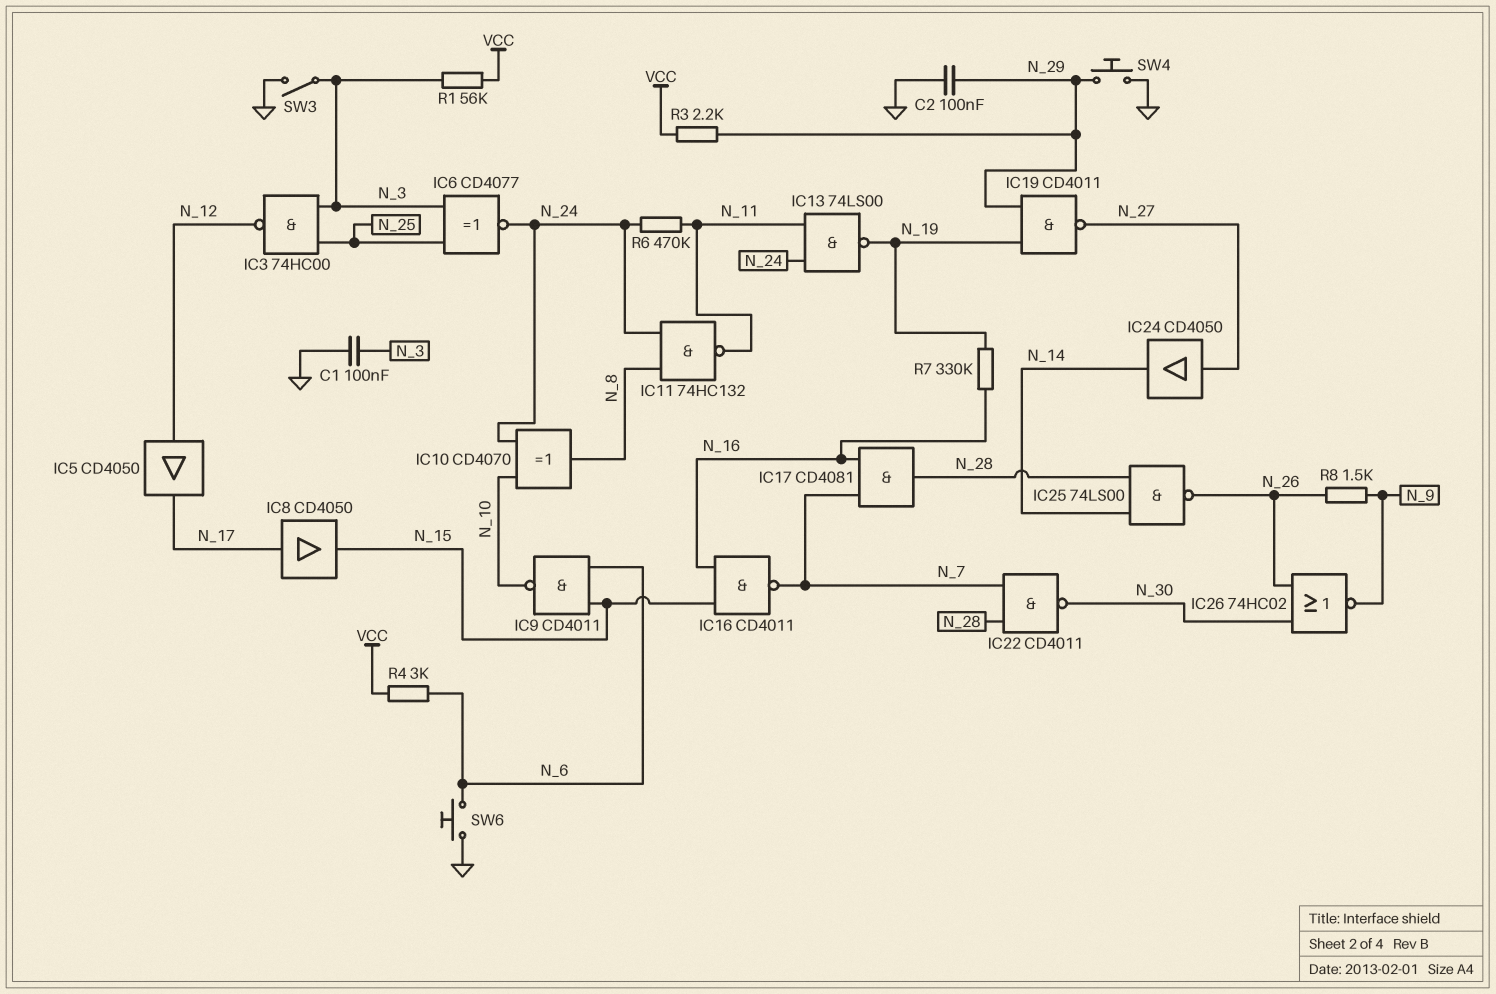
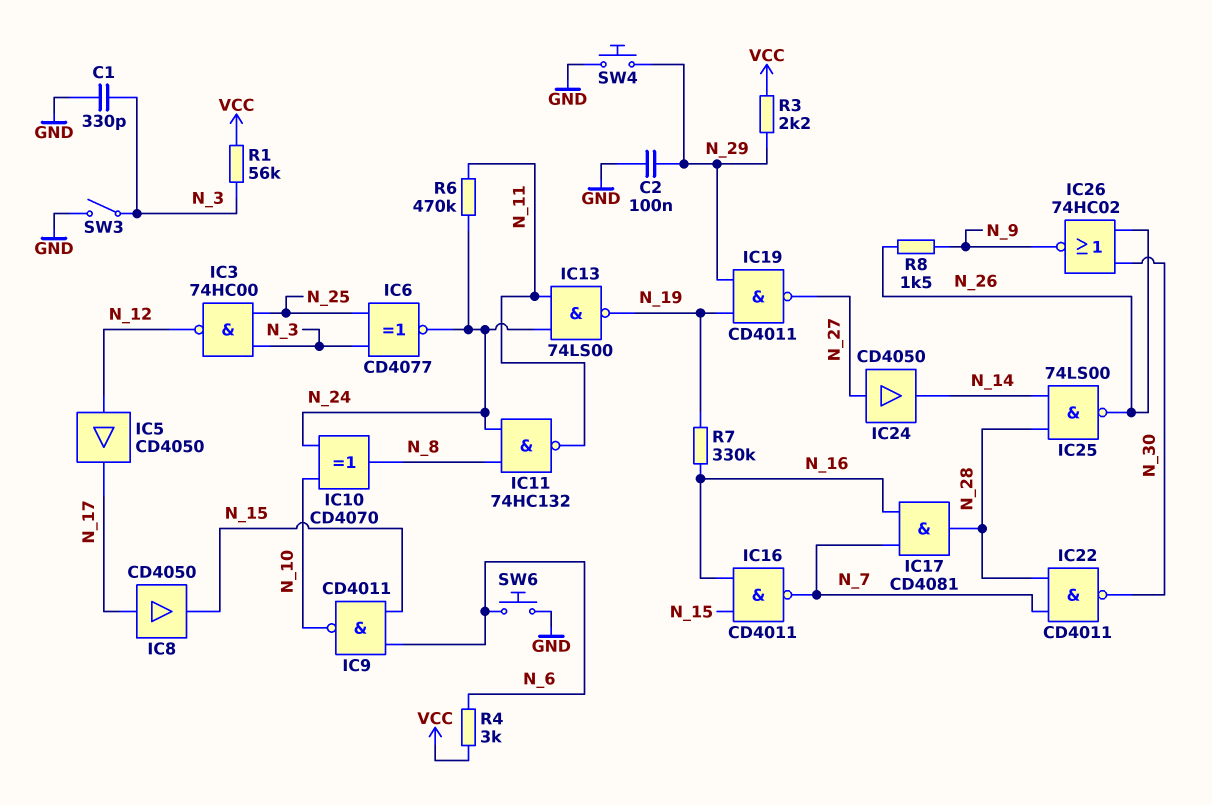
C1: 100nF (GND, N_3) -> 330pF (GND, N_3)

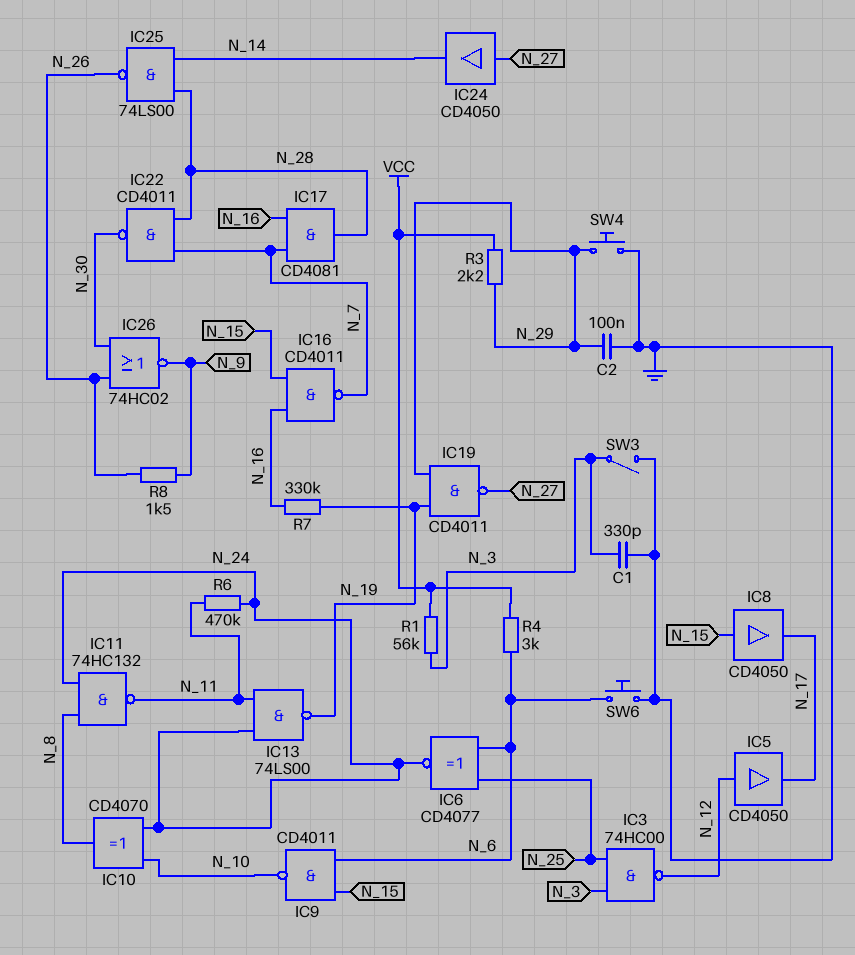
IC6: XNOR CD4077 (in N_3, in N_25, out N_24) -> XNOR CD4077 (in N_6, in N_25, out N_24)
IC8: buffer CD4050 (in N_17, out N_15) -> buffer CD4050 (in N_15, out N_17)

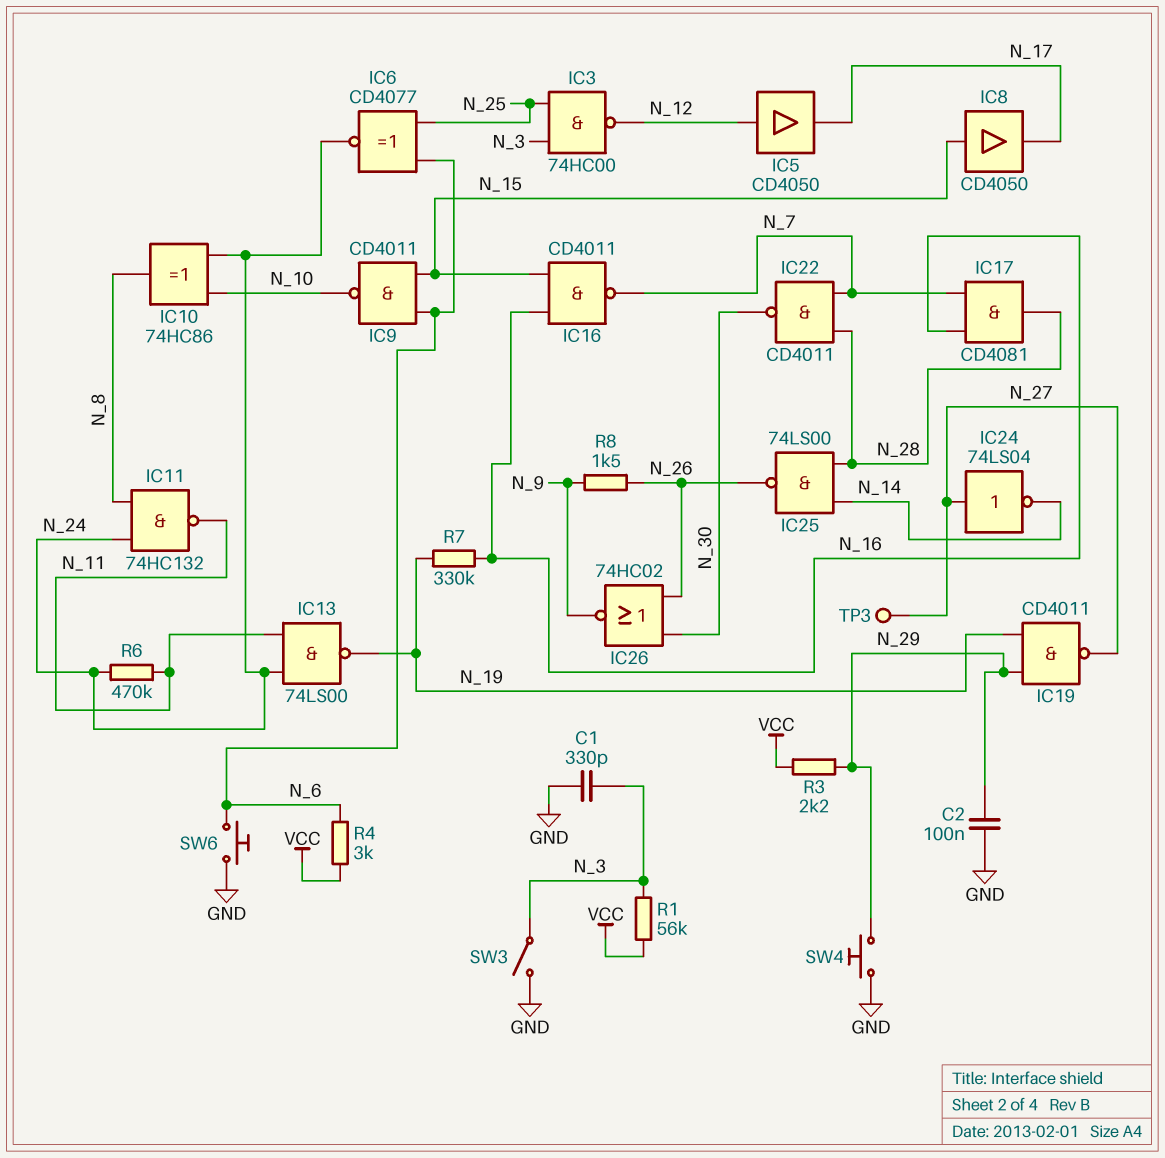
IC10: XOR CD4070 (in N_10, in N_24, out N_8) -> XOR 74HC86 (in N_10, in N_24, out N_8)
IC24: buffer CD4050 (in N_27, out N_14) -> NOT 74LS04 (in N_27, out N_14)
TP3: none -> test point (N_27)

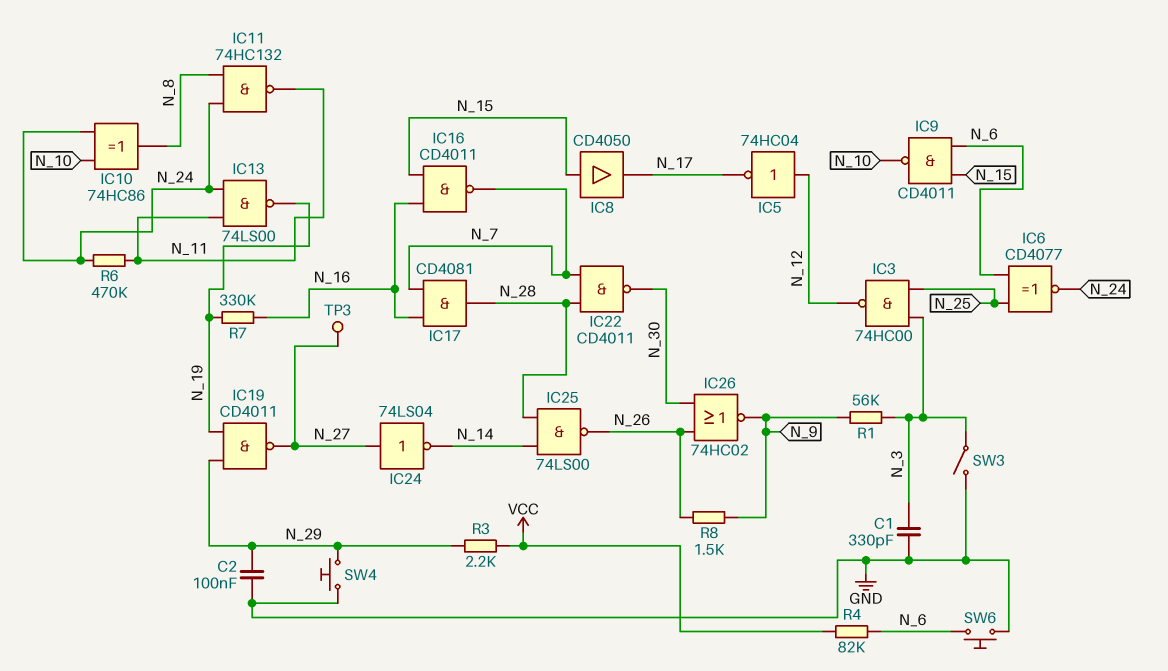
IC5: buffer CD4050 (in N_12, out N_17) -> NOT 74HC04 (in N_12, out N_17)
R1: 56k (N_3, VCC) -> 56k (N_3, N_9)
R4: 3k (N_6, VCC) -> 82k (N_6, VCC)

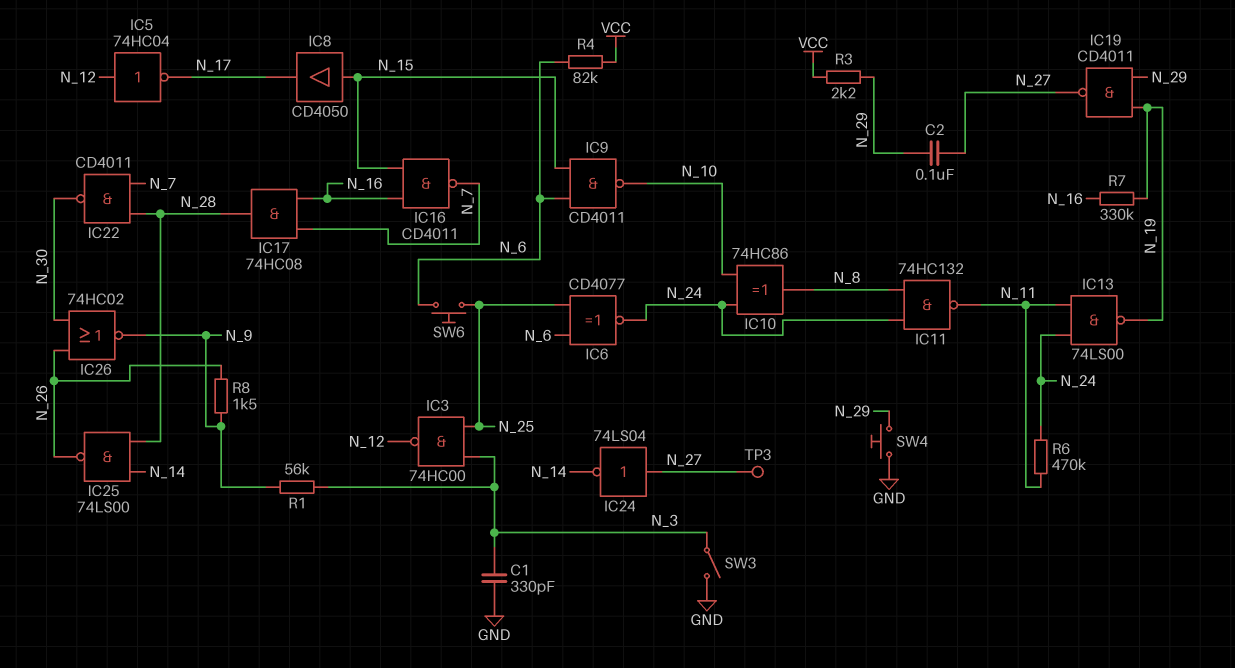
C2: 100nF (GND, N_29) -> 100nF (N_27, N_29)
IC17: AND CD4081 (in N_7, in N_16, out N_28) -> AND 74HC08 (in N_7, in N_16, out N_28)
SW6: button (GND, N_6) -> button (N_6, N_25)

